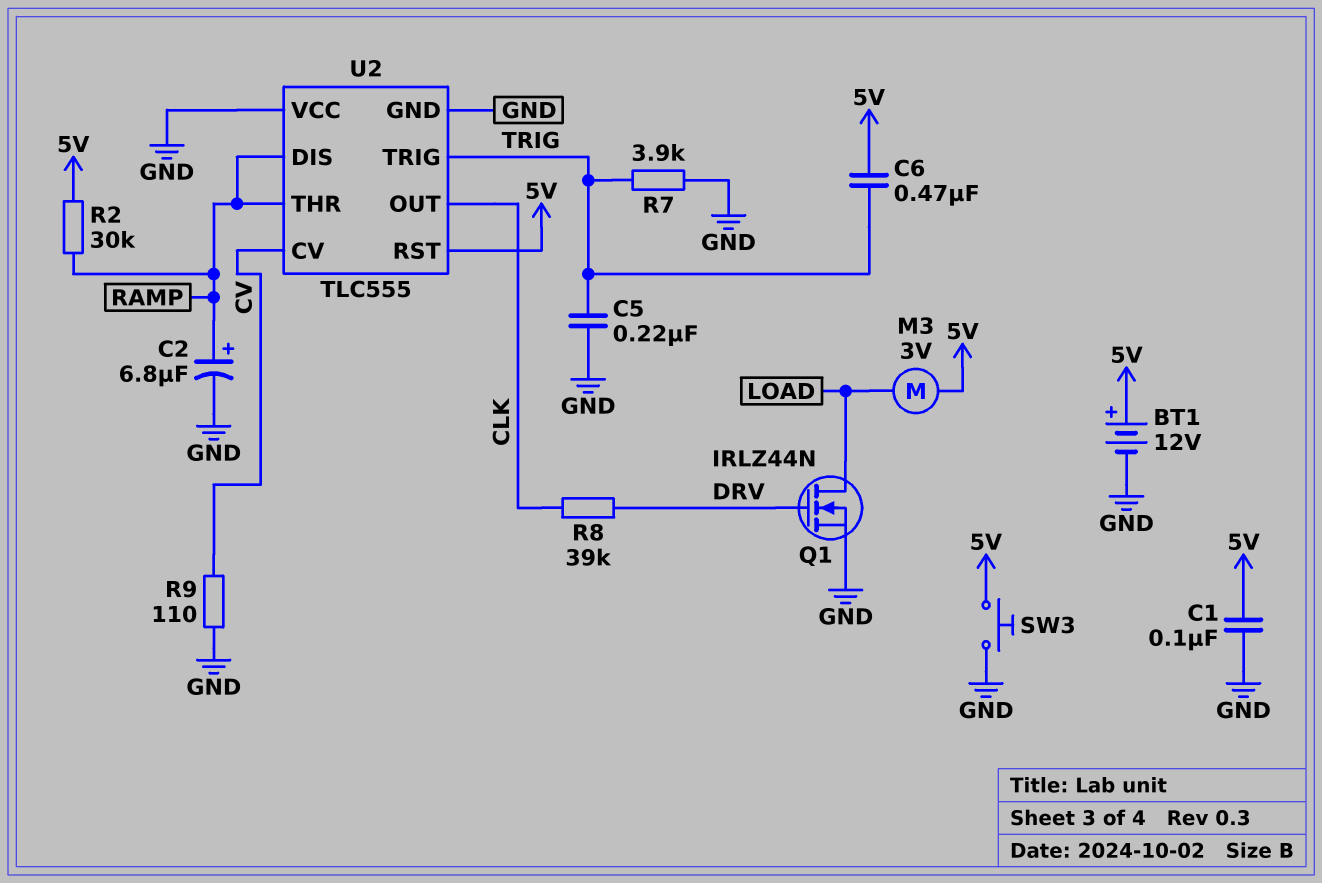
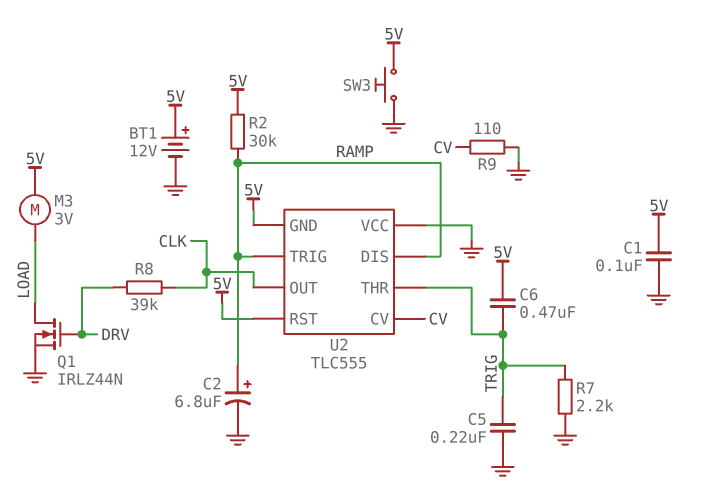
R7: 3.9k (GND, TRIG) -> 2.2k (GND, TRIG)
U2 pin GND: GND -> 5V
U2 pin THR: RAMP -> TRIG
U2 pin TRIG: TRIG -> RAMP

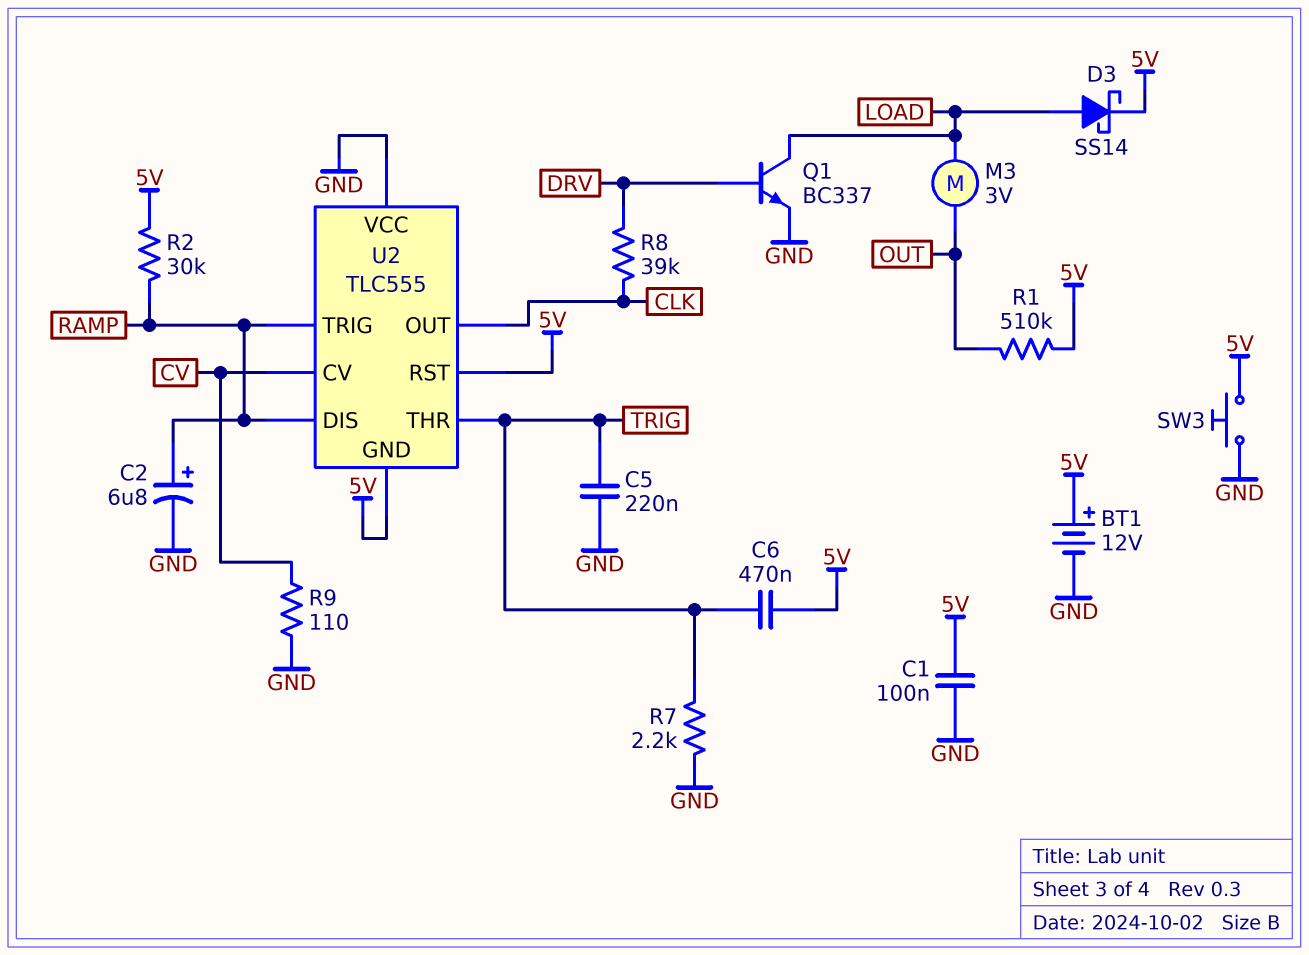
D3: none -> schottky SS14 (A LOAD, K 5V)
M3: motor 3V (5V, LOAD) -> motor 3V (LOAD, OUT)
Q1: NMOS IRLZ44N (G DRV, D LOAD, S GND) -> NPN BC337 (B DRV, C LOAD, E GND)
R1: none -> 510k (5V, OUT)

